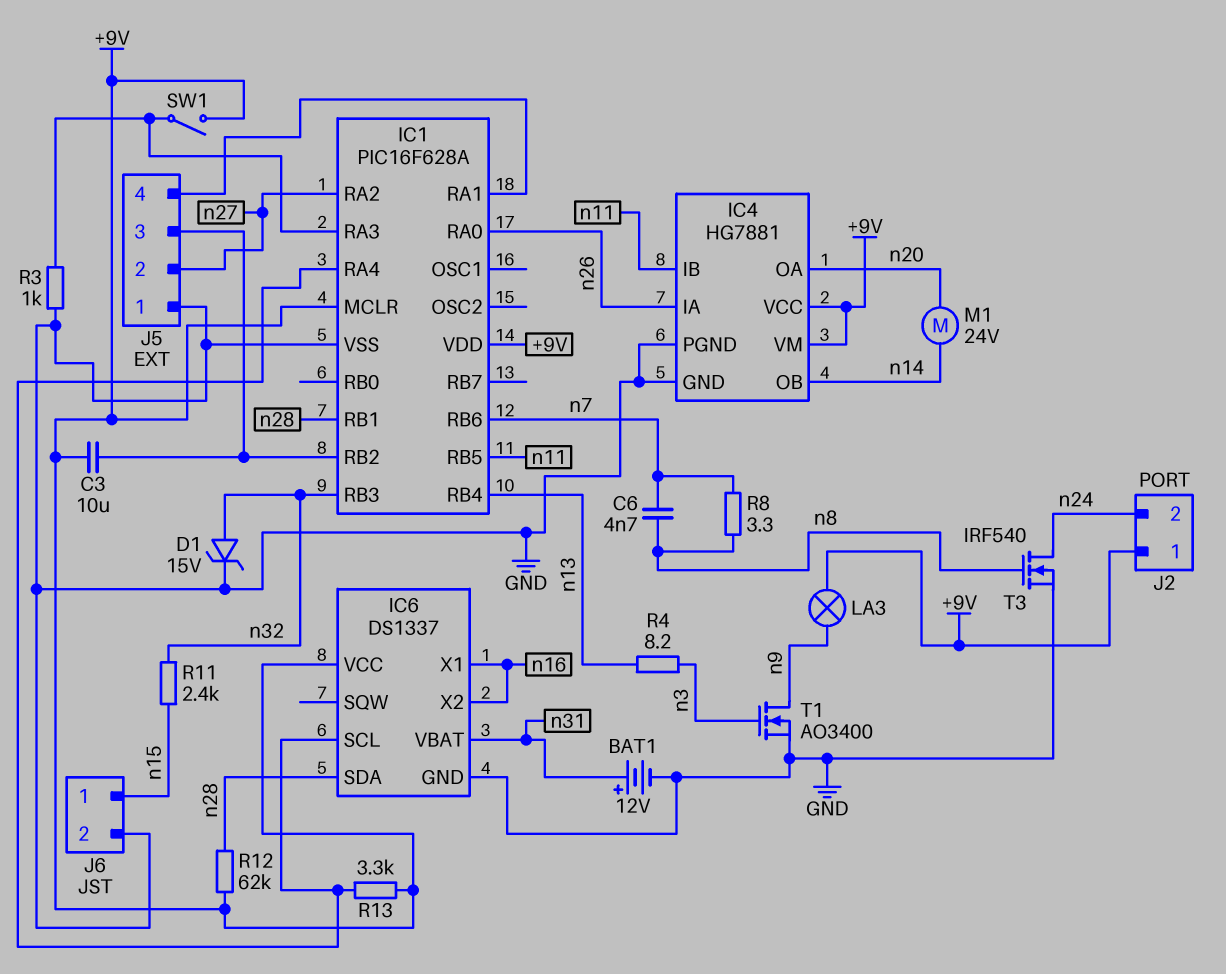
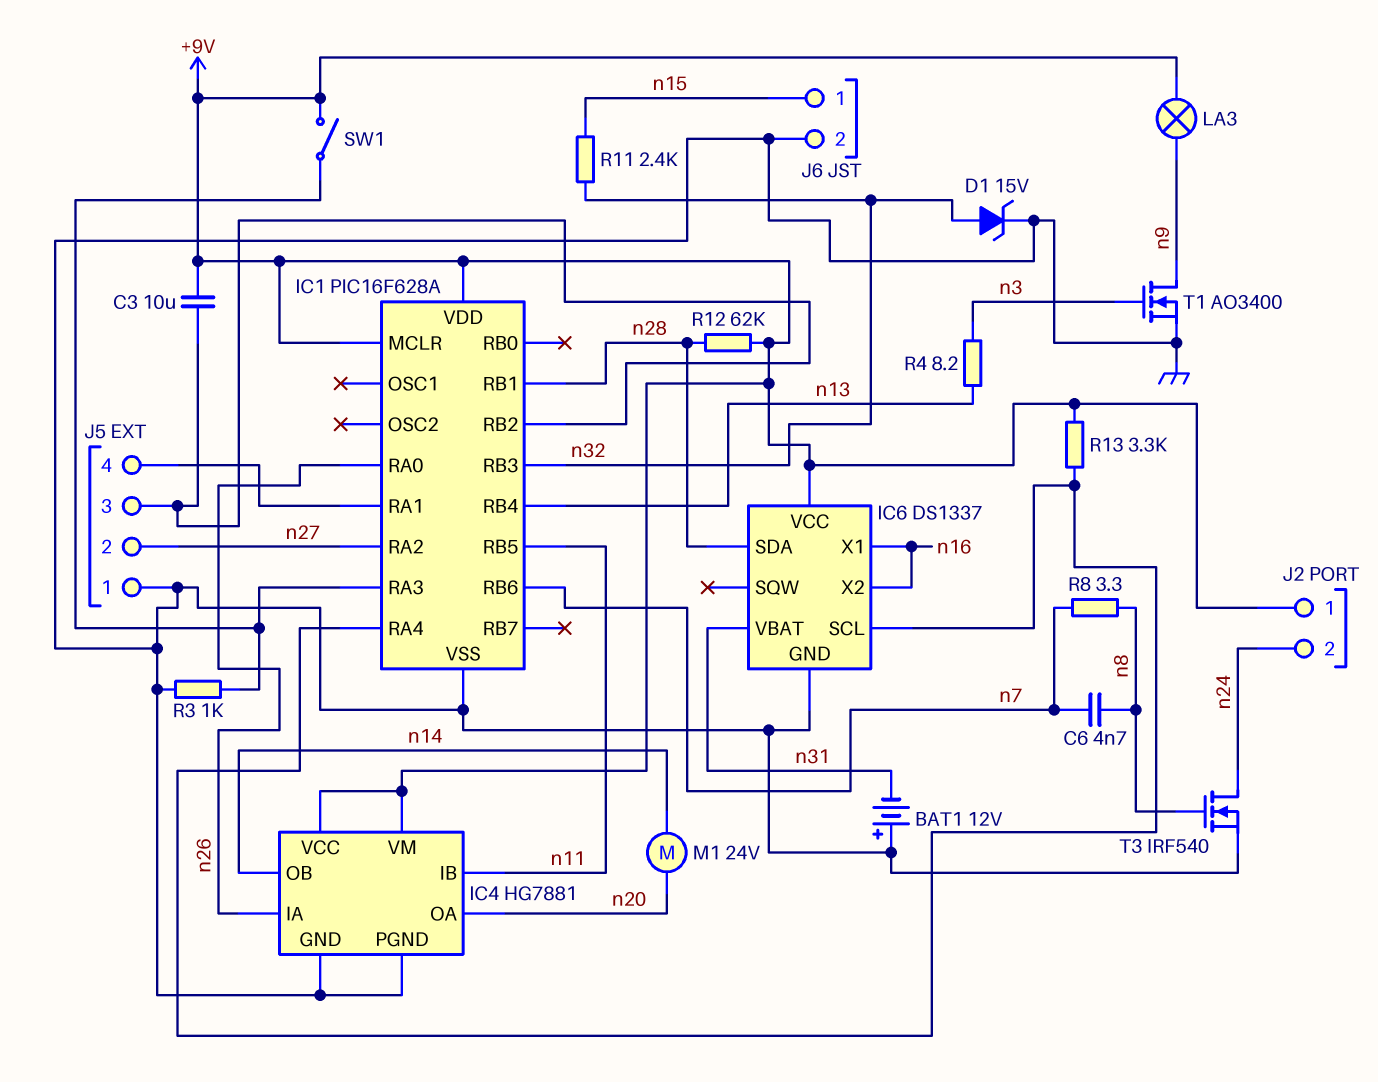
BAT1: 12V (plus n31, minus GND) -> 12V (plus GND, minus n31)

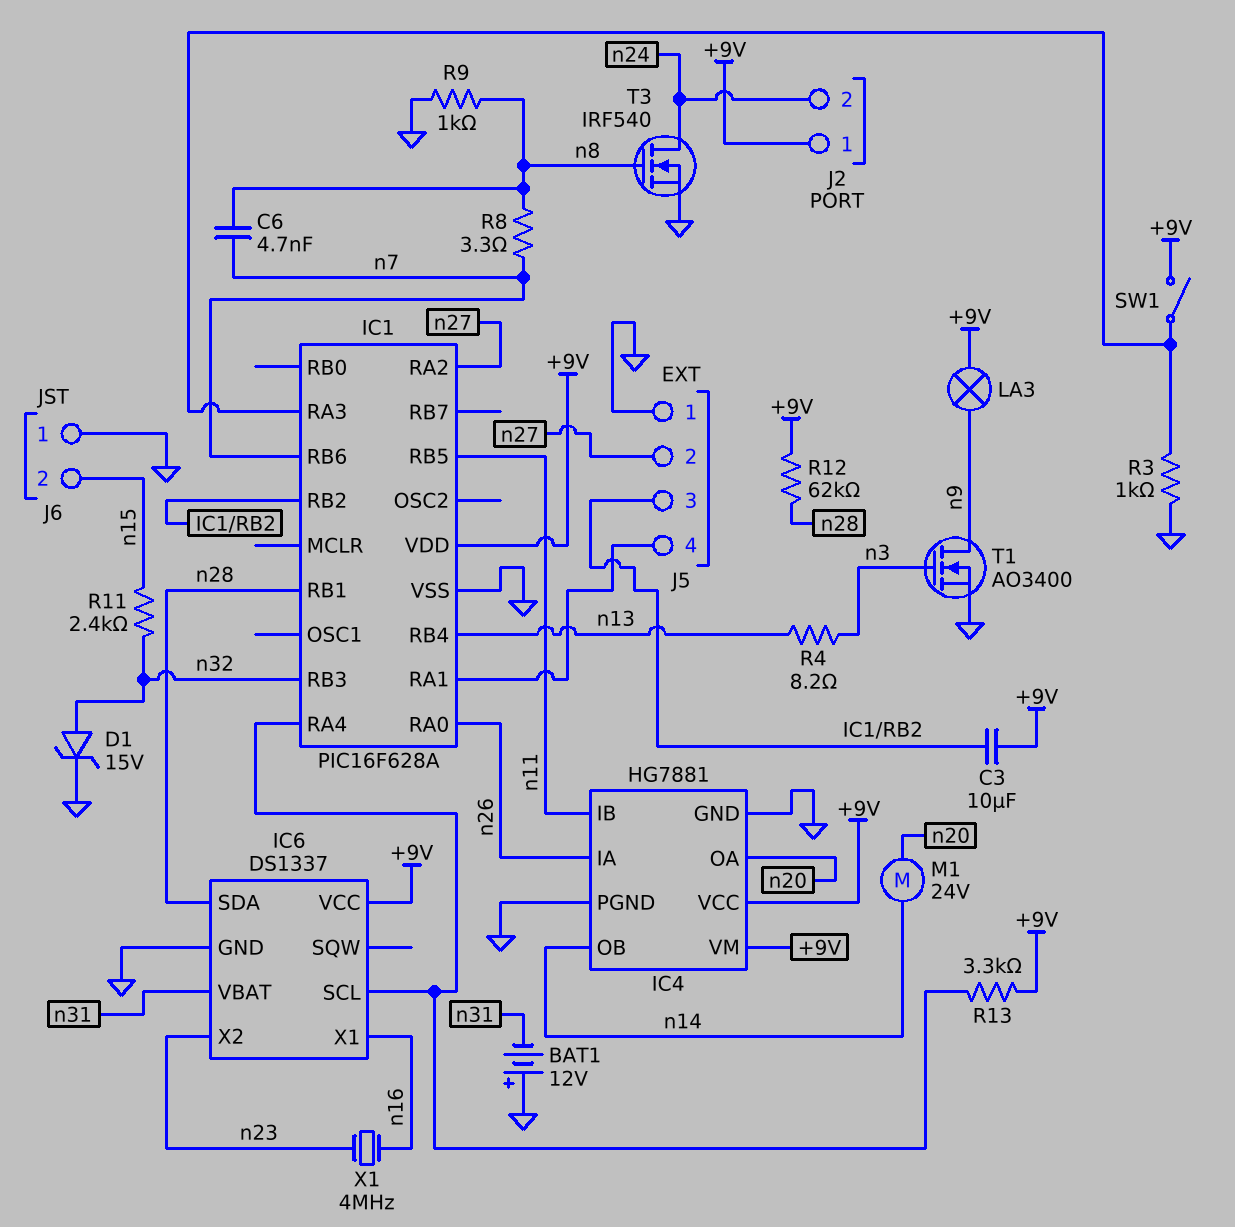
IC1 pin MCLR: +9V -> none
IC6 pin X2: n16 -> n23
J6 pin 1: n15 -> GND
J6 pin 2: GND -> n15
R9: none -> 1k (GND, n8)
X1: none -> 4MHz (n16, n23)

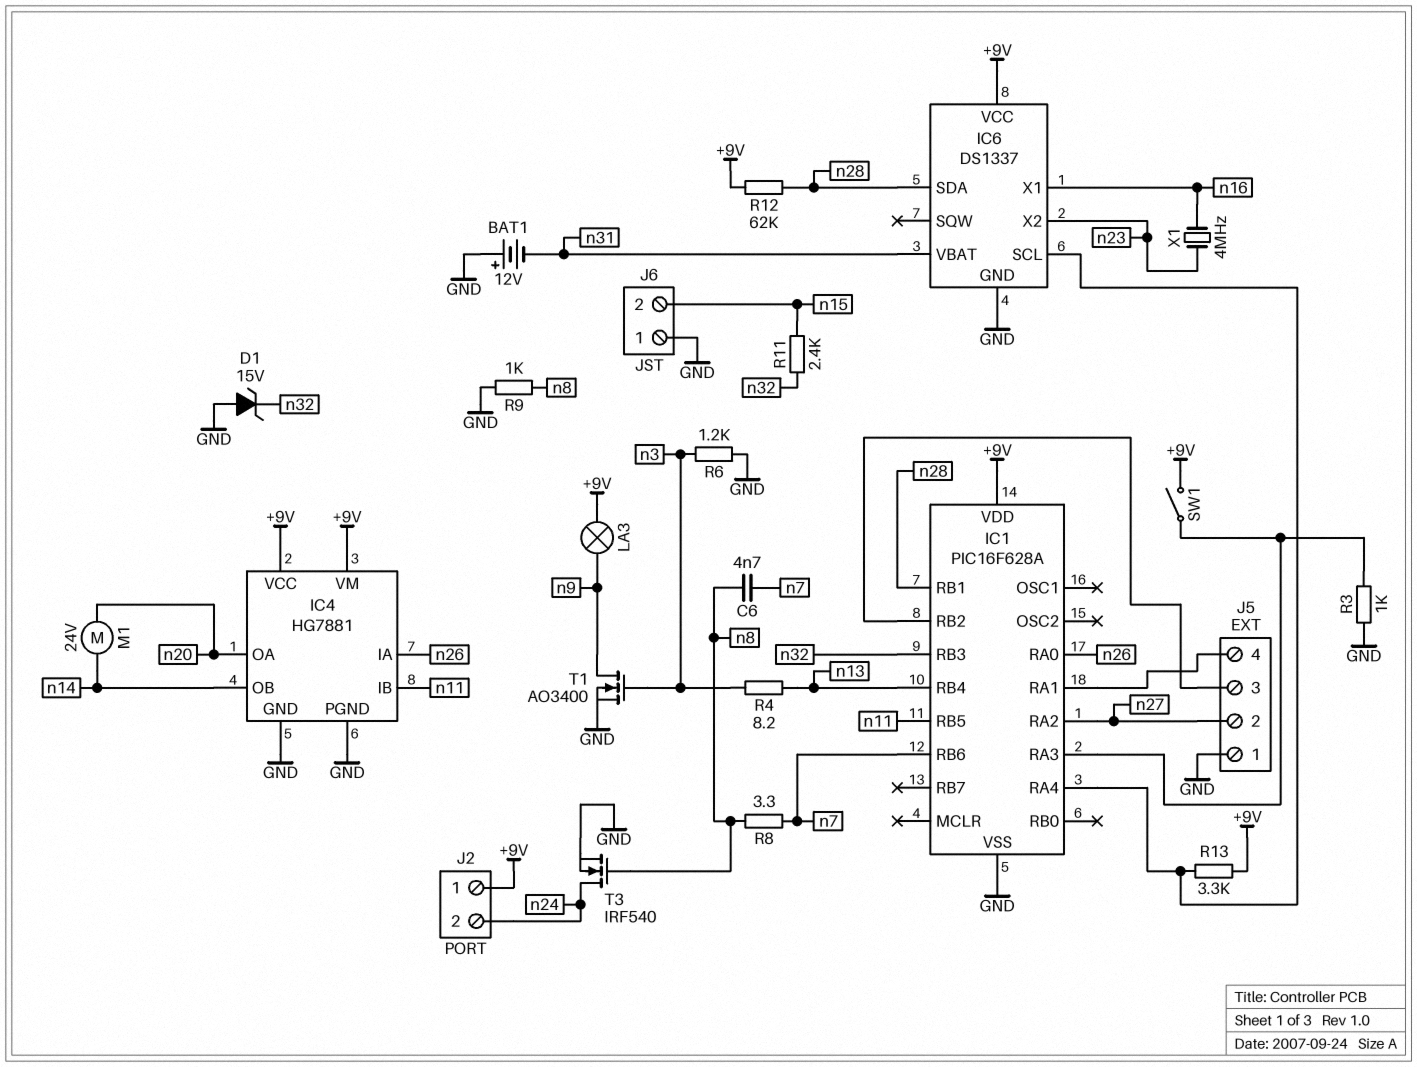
C3: 10uF (+9V, IC1/RB2) -> none
D1: zener 15V (A n32, K GND) -> zener 15V (A GND, K n32)
R6: none -> 1.2k (GND, n3)

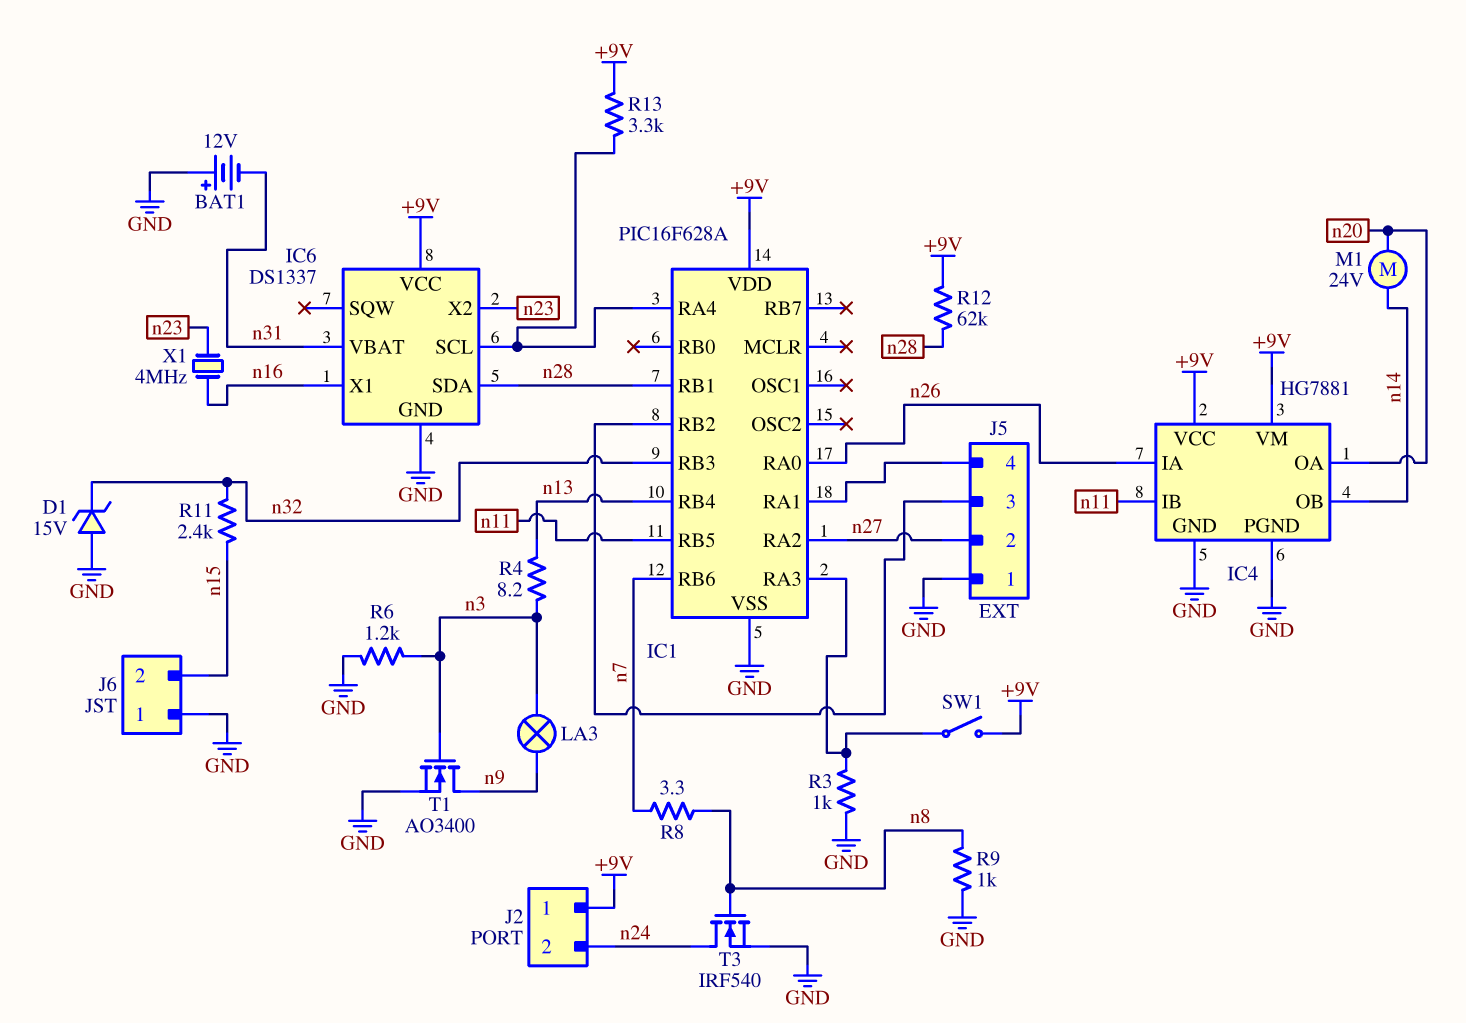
C6: 4.7nF (n7, n8) -> none
LA3: lamp (+9V, n9) -> lamp (n3, n9)

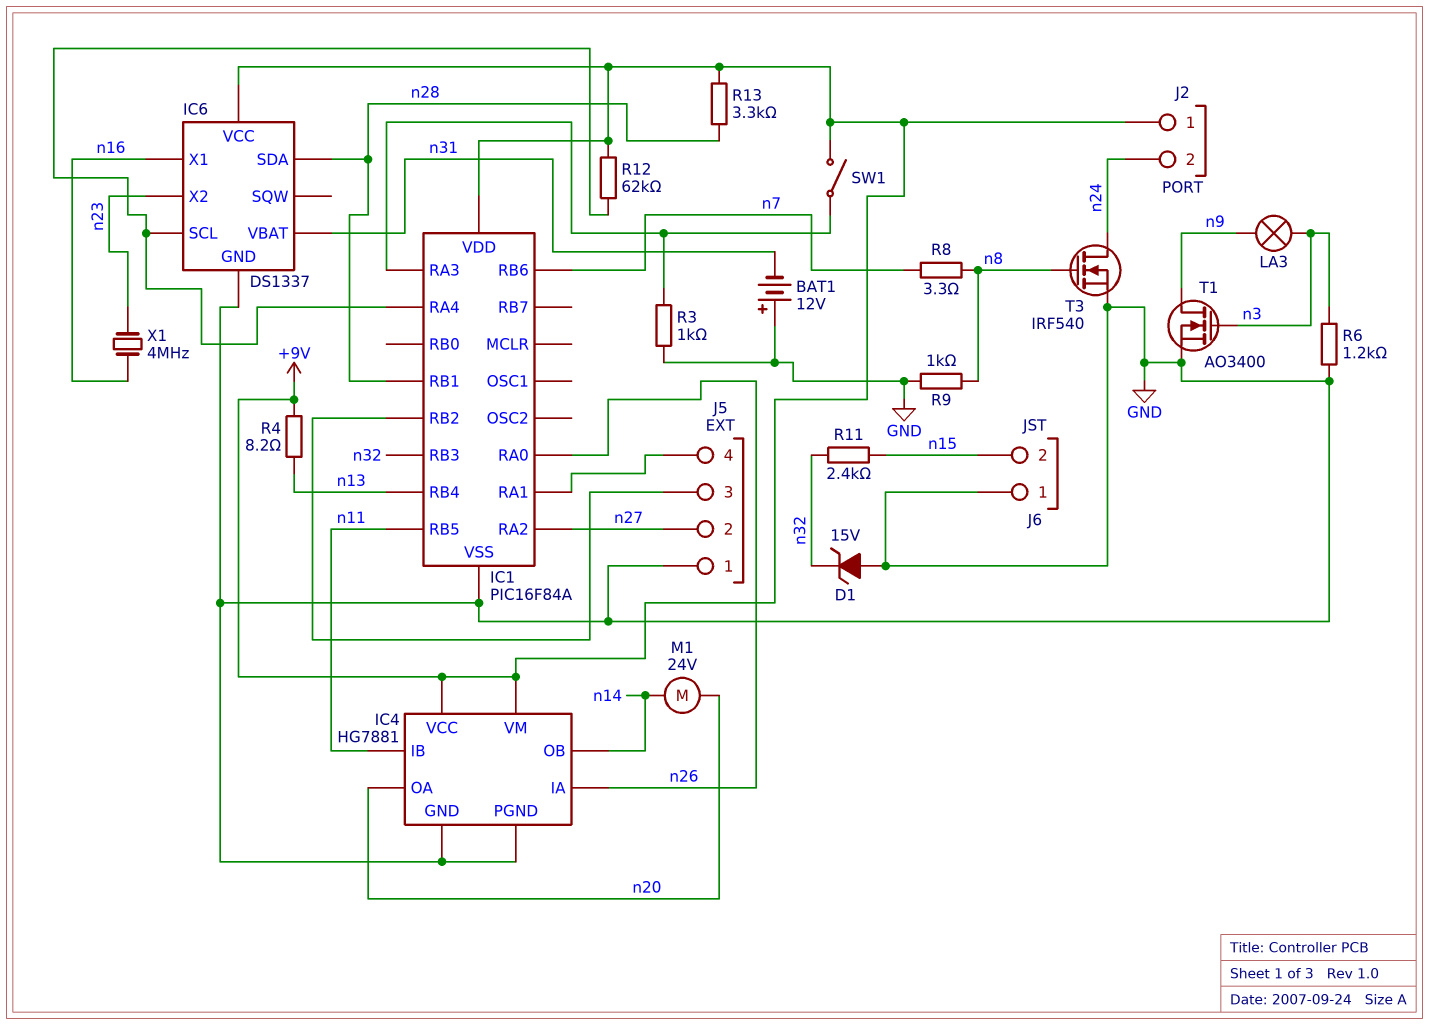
IC1: PIC16F628A -> PIC16F84A
R4: 8.2 (n3, n13) -> 8.2 (+9V, n13)
R12: 62k (+9V, n28) -> 62k (+9V, IC1/RA4)
R13: 3.3k (+9V, IC1/RA4) -> 3.3k (+9V, n28)

